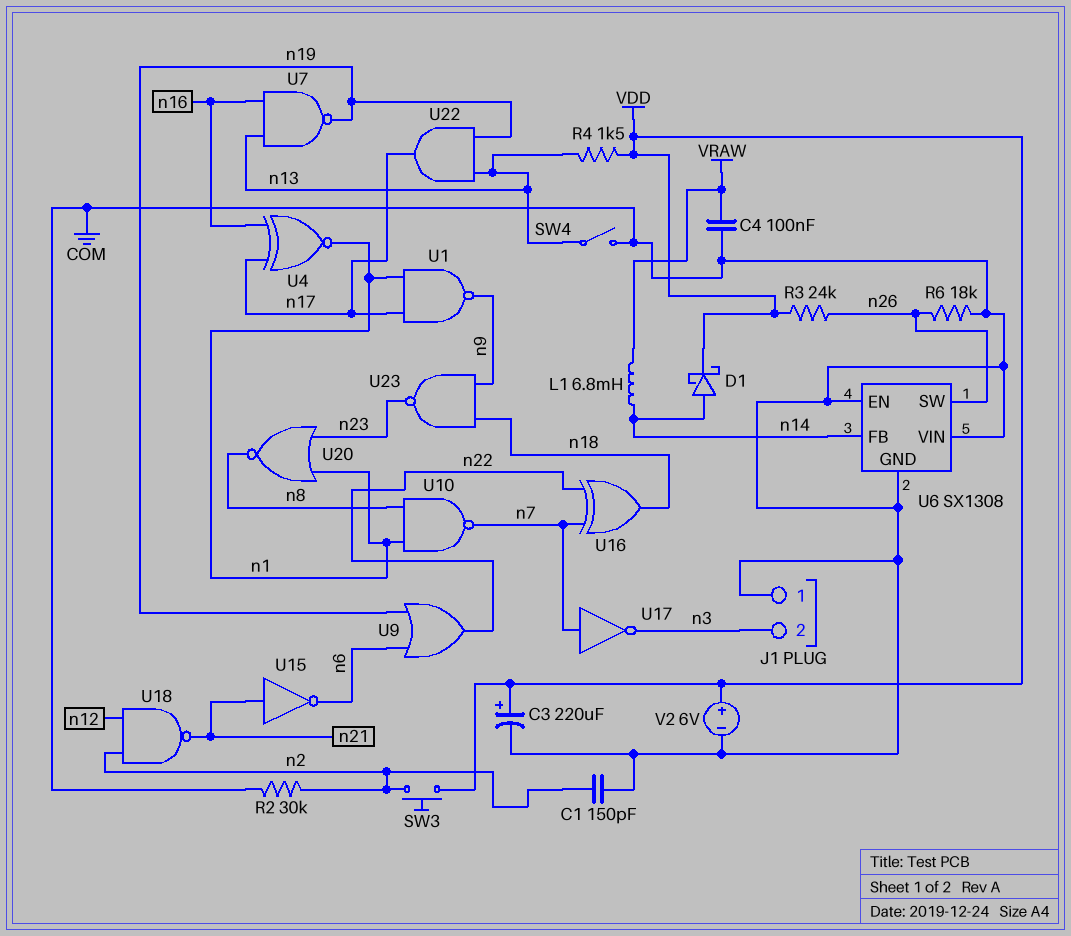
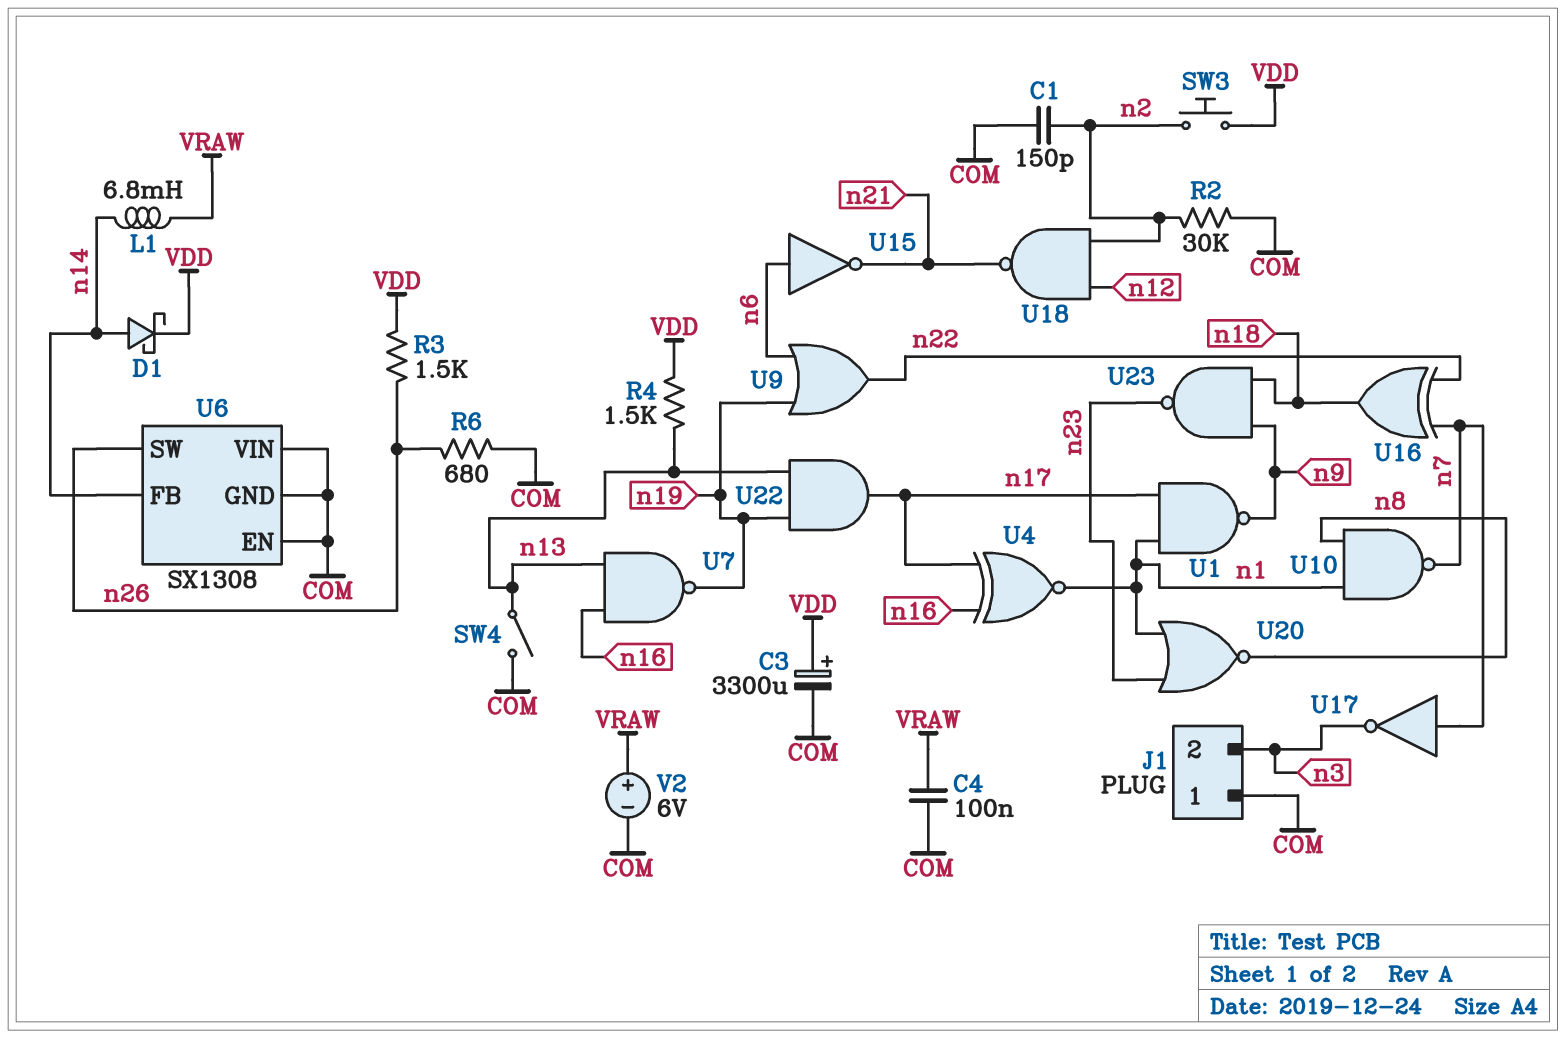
C3: 220uF (plus VDD, minus COM) -> 3300uF (plus VDD, minus COM)
R3: 24k (VDD, n26) -> 1.5k (VDD, n26)
R6: 18k (COM, n26) -> 680 (COM, n26)
U15: NOT (in n21, out n6) -> NOT (in n6, out n21)
V2: 6V (plus VDD, minus COM) -> 6V (plus VRAW, minus COM)

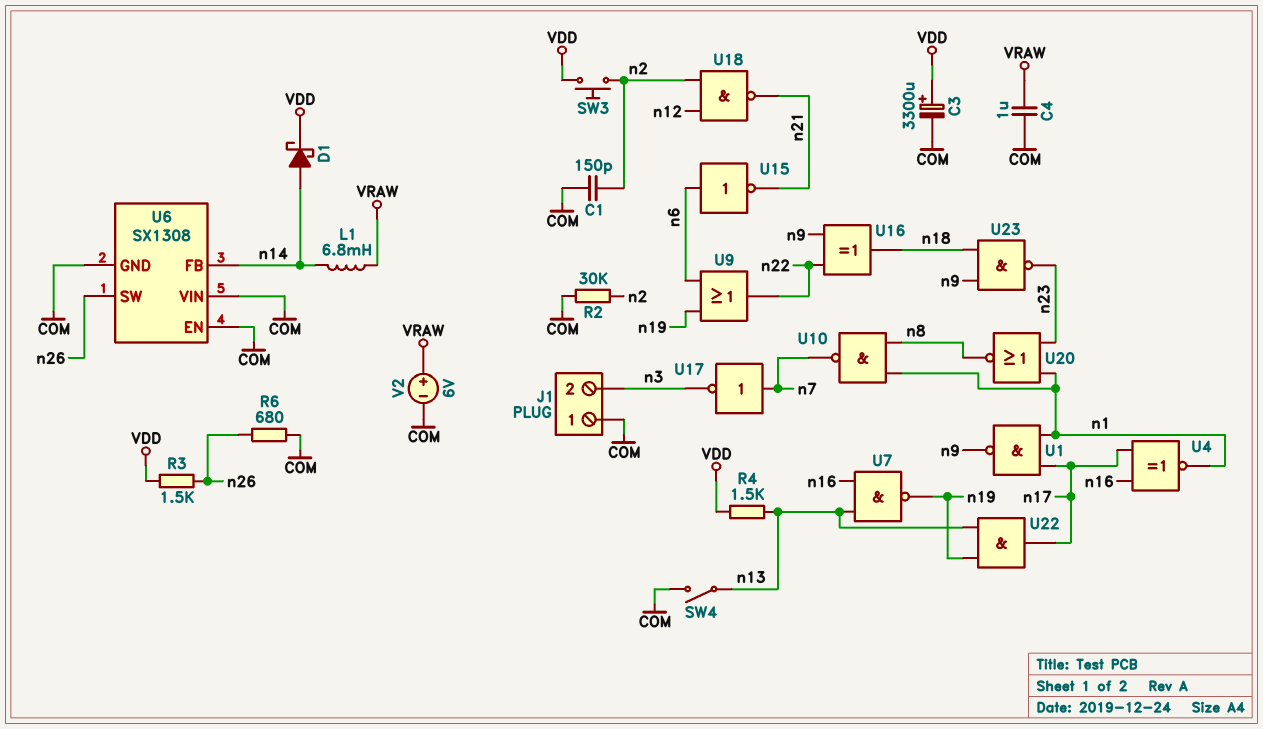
C4: 100nF (COM, VRAW) -> 1uF (COM, VRAW)
U16: XOR (in n7, in n22, out n18) -> XOR (in n9, in n22, out n18)

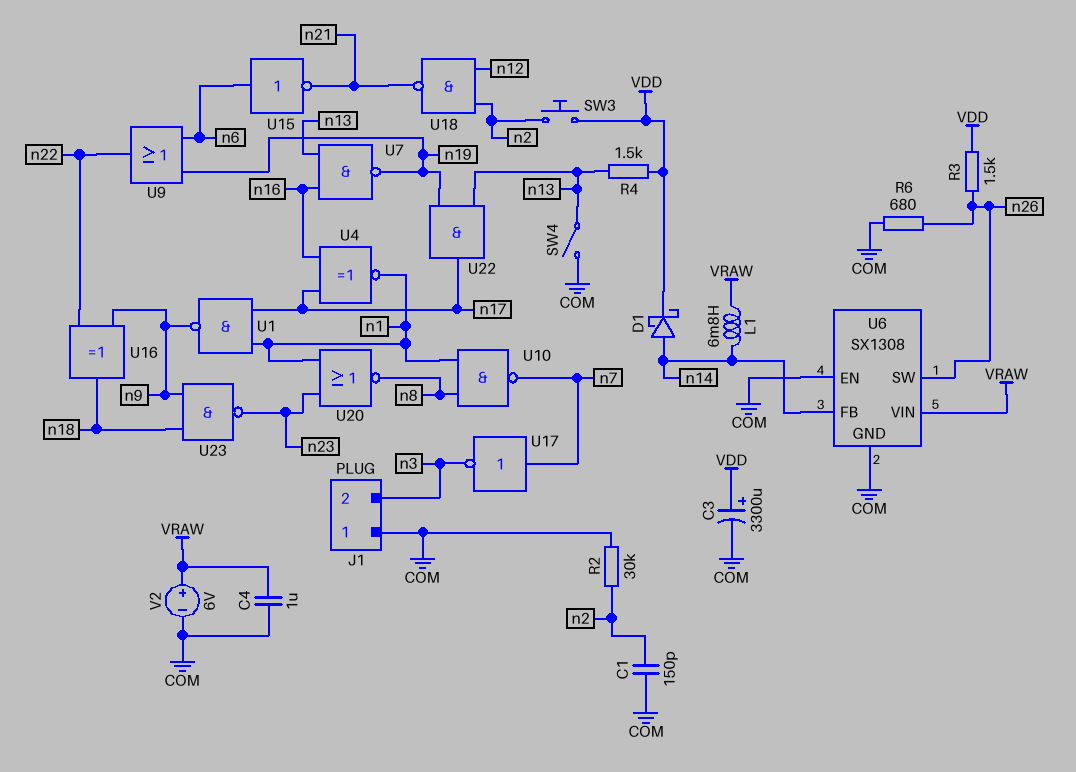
U6 pin VIN: COM -> VRAW

